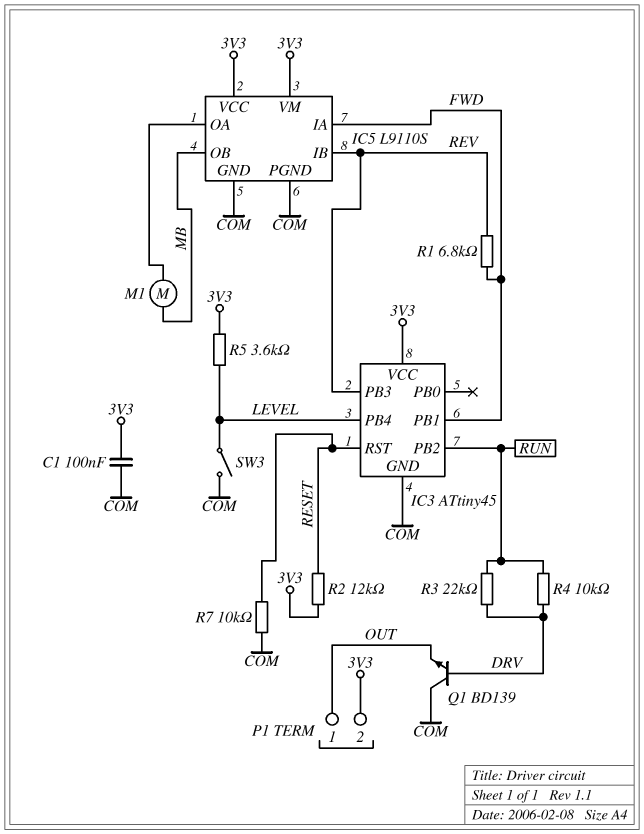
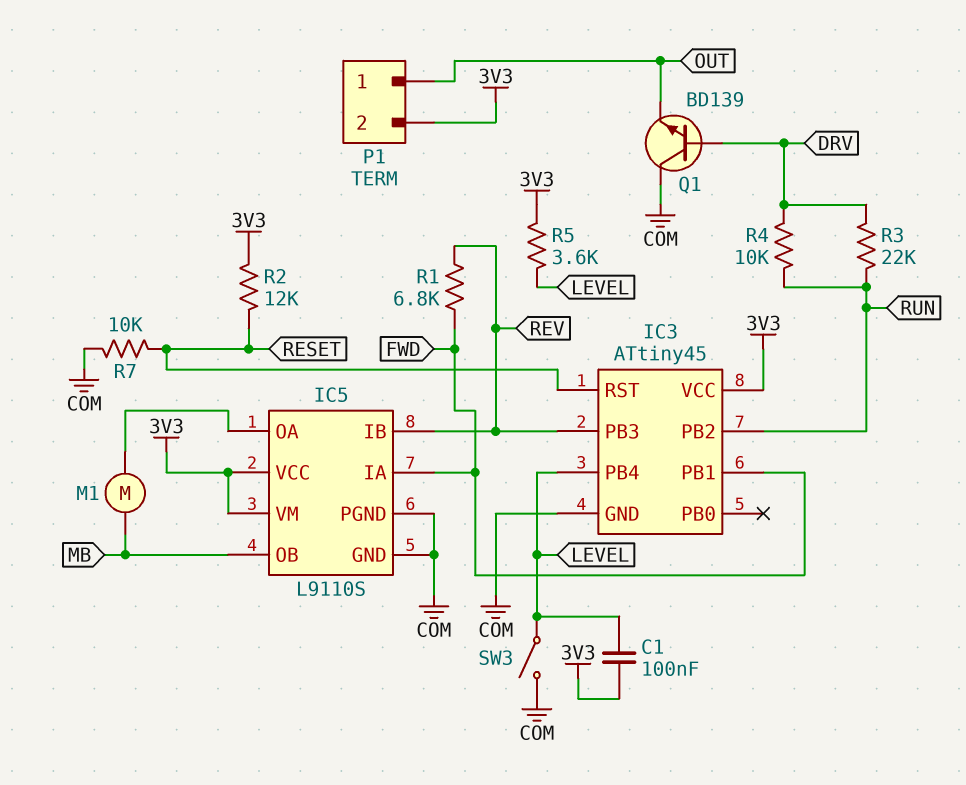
C1: 100nF (3V3, COM) -> 100nF (3V3, LEVEL)

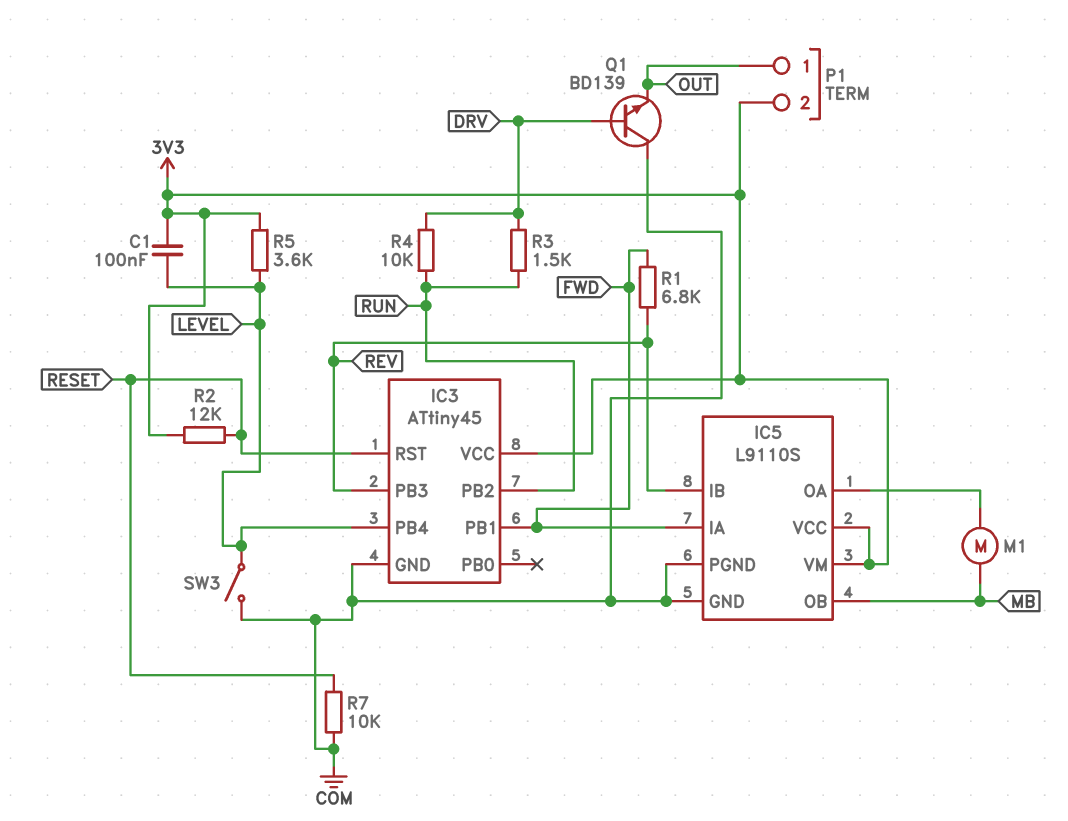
R3: 22k (DRV, RUN) -> 1.5k (DRV, RUN)

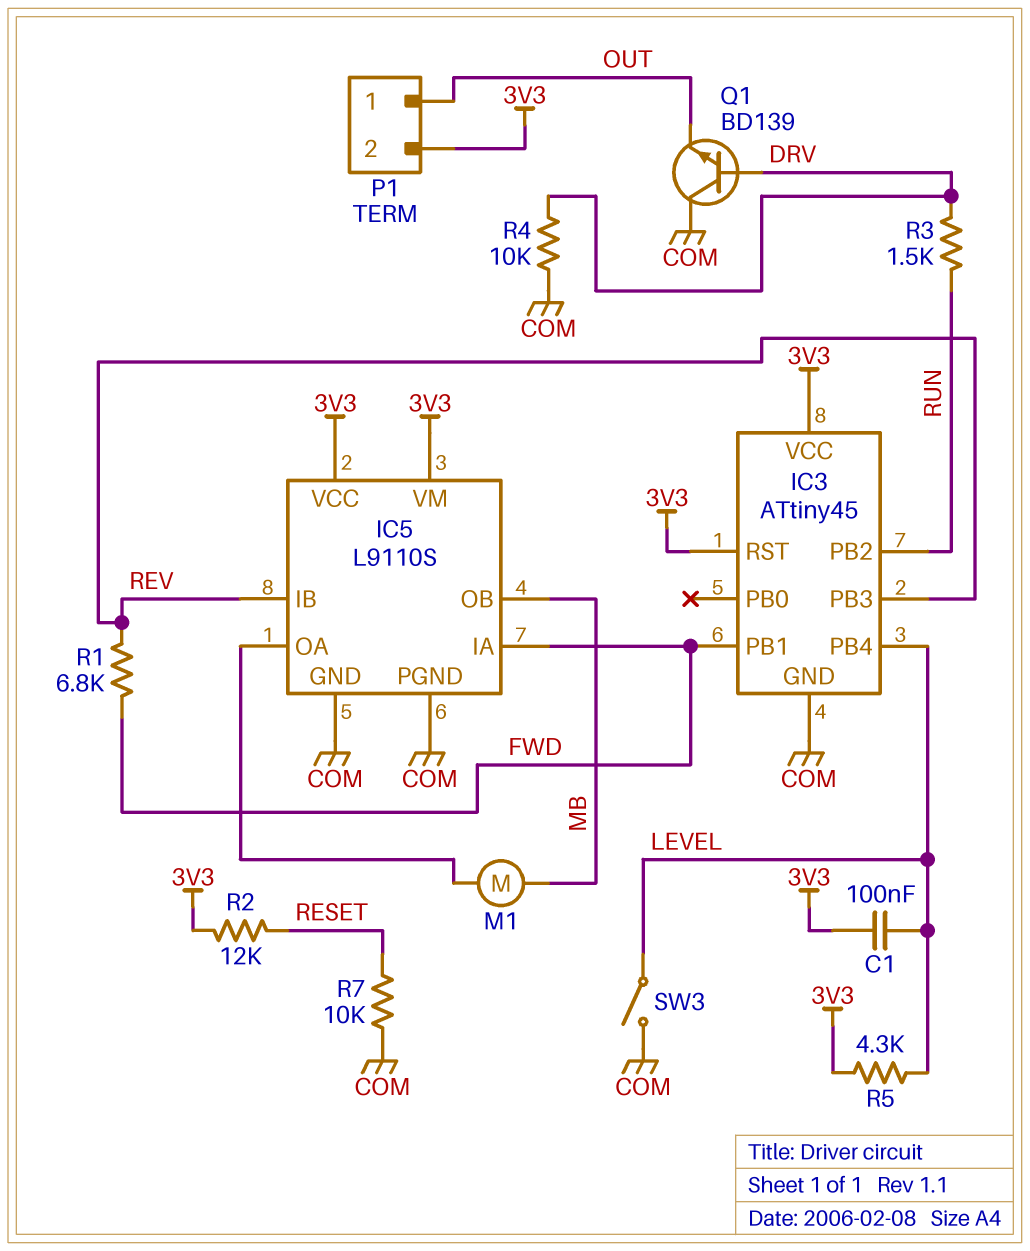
IC3 pin RST: RESET -> 3V3
R4: 10k (DRV, RUN) -> 10k (COM, DRV)
R5: 3.6k (3V3, LEVEL) -> 4.3k (3V3, LEVEL)

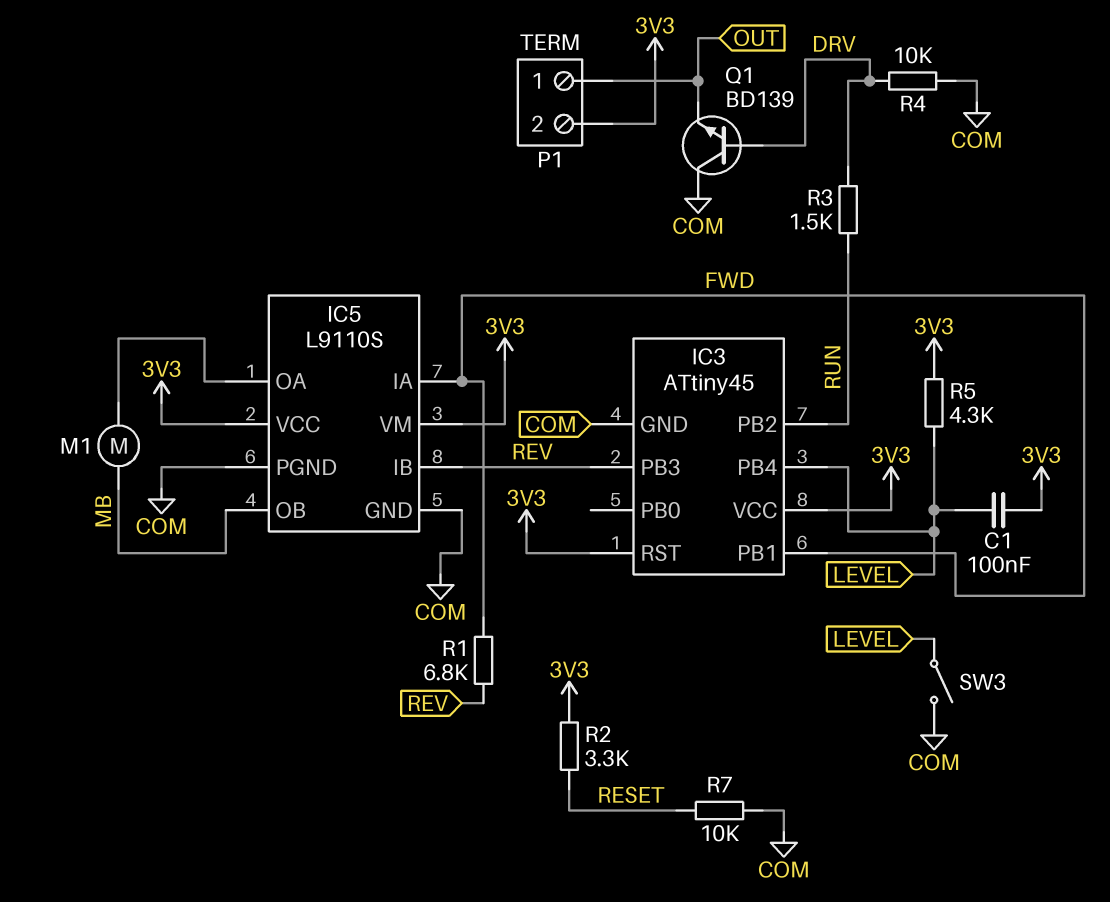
R2: 12k (3V3, RESET) -> 3.3k (3V3, RESET)

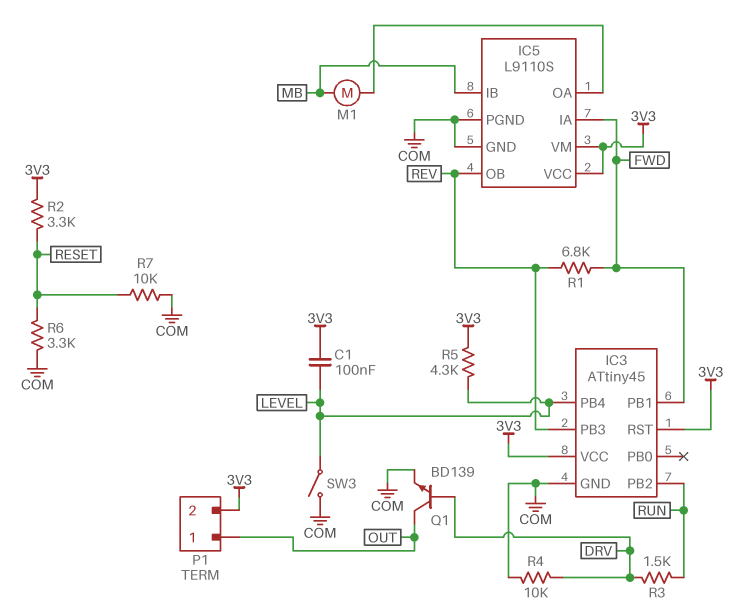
IC5 pin IB: REV -> MB
IC5 pin OB: MB -> REV
Q1: NPN BD139 (B DRV, C COM, E OUT) -> NPN BD139 (B DRV, C OUT, E COM)
R6: none -> 3.3k (COM, RESET)

